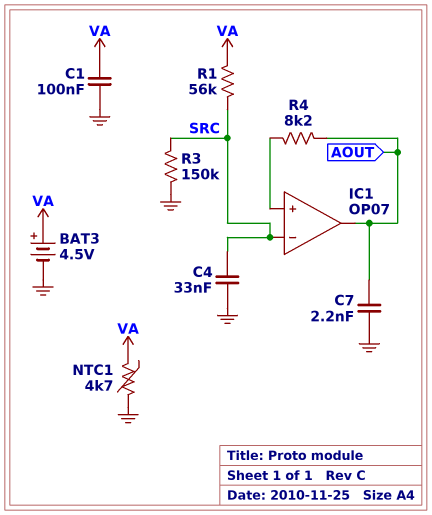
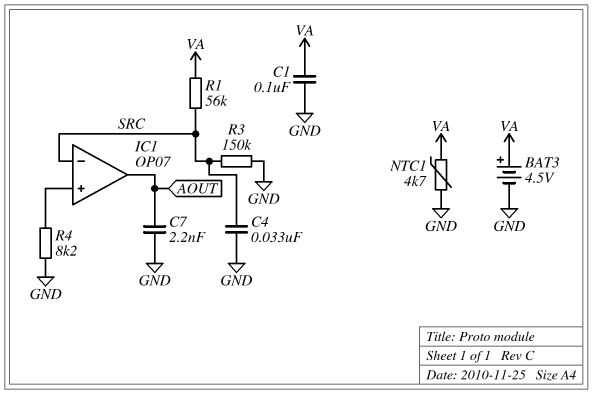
R4: 8.2k (AOUT, IC1/in+) -> 8.2k (GND, IC1/in+)

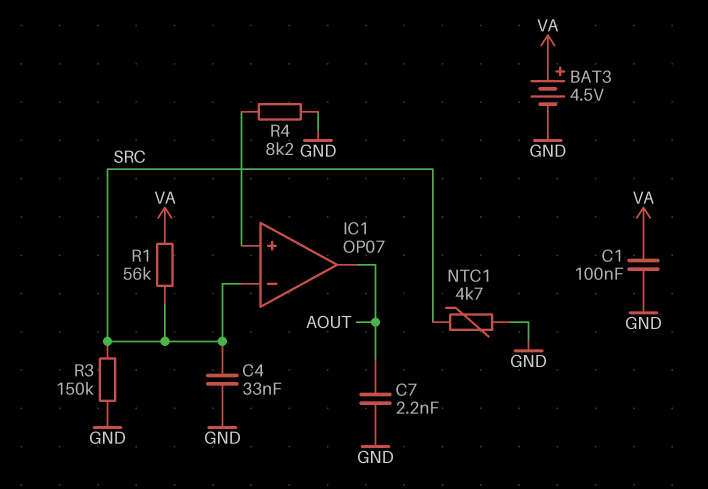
NTC1: 4.7k (GND, VA) -> 4.7k (GND, SRC)

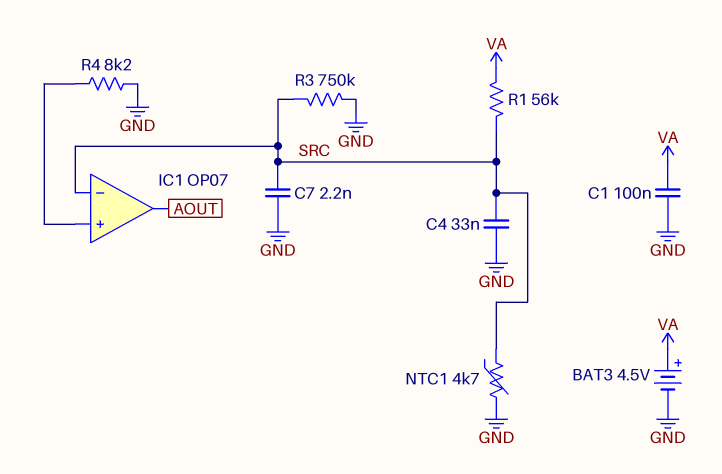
C7: 2.2nF (AOUT, GND) -> 2.2nF (GND, SRC)
R3: 150k (GND, SRC) -> 750k (GND, SRC)

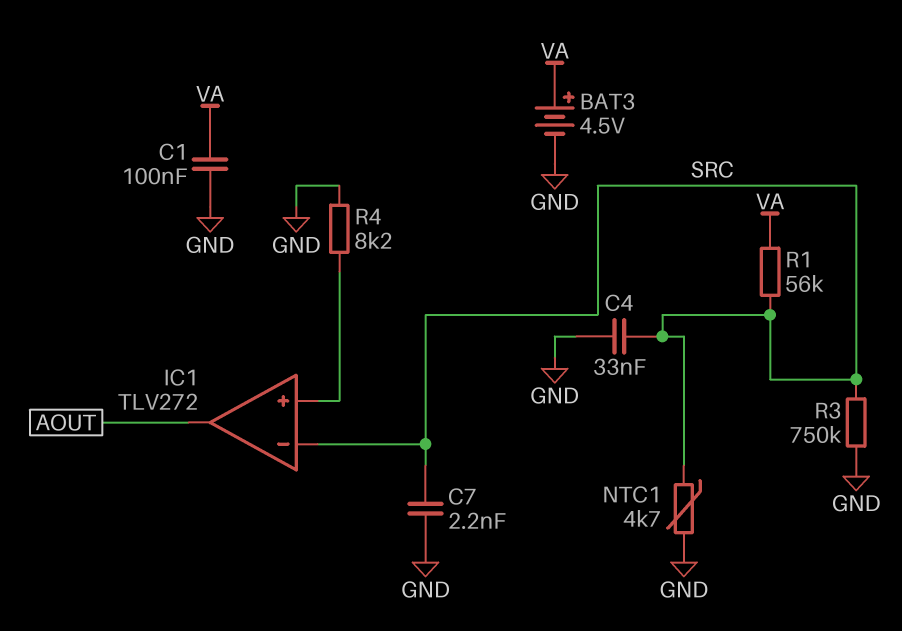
IC1: OP07 -> TLV272

